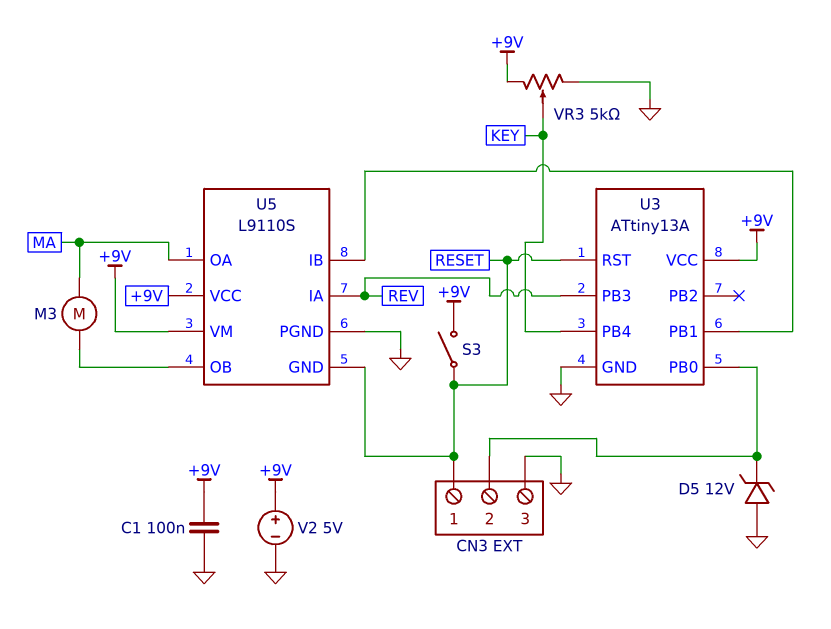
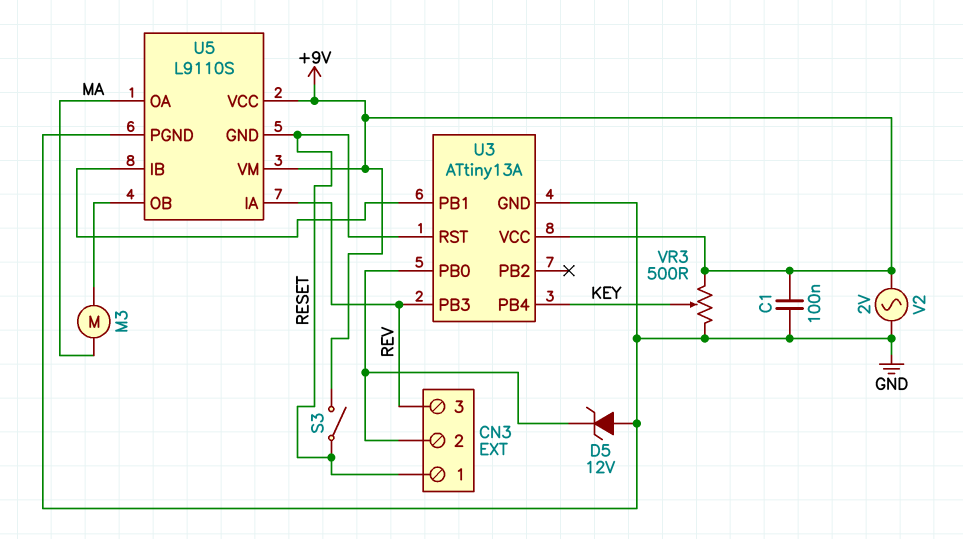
CN3 pin 3: GND -> REV
V2: 5V (plus +9V, minus GND) -> AC 2V (+9V, GND)
VR3: 5k (+9V, GND, wiper KEY) -> 500 (+9V, GND, wiper KEY)

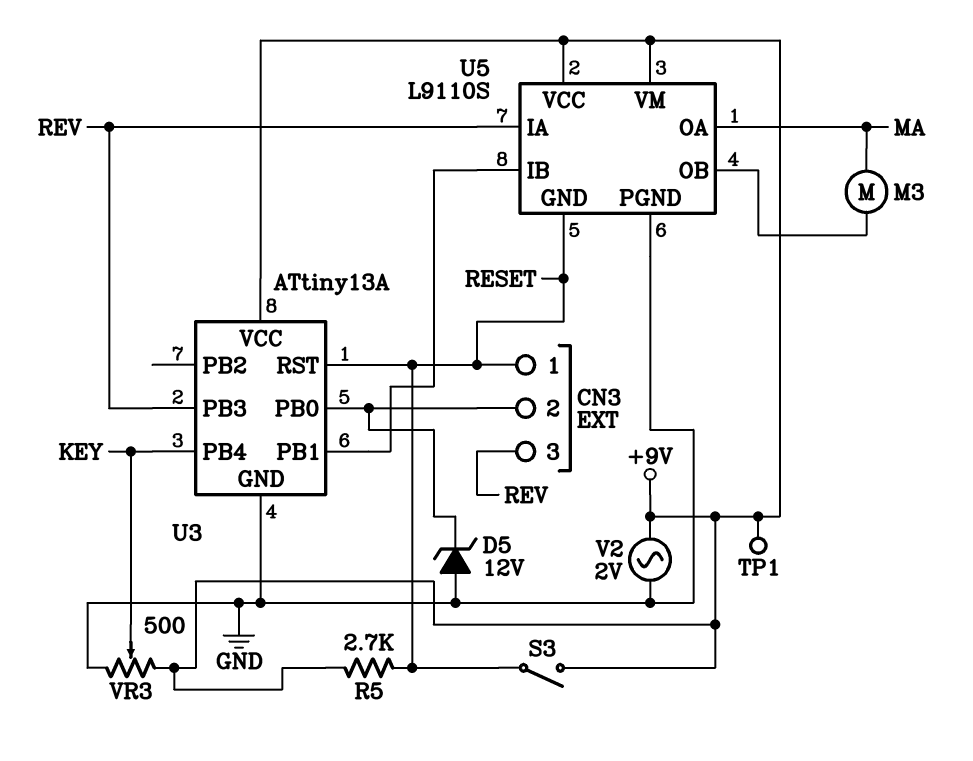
C1: 100nF (+9V, GND) -> none
R5: none -> 2.7k (+9V, RESET)
TP1: none -> test point (+9V)

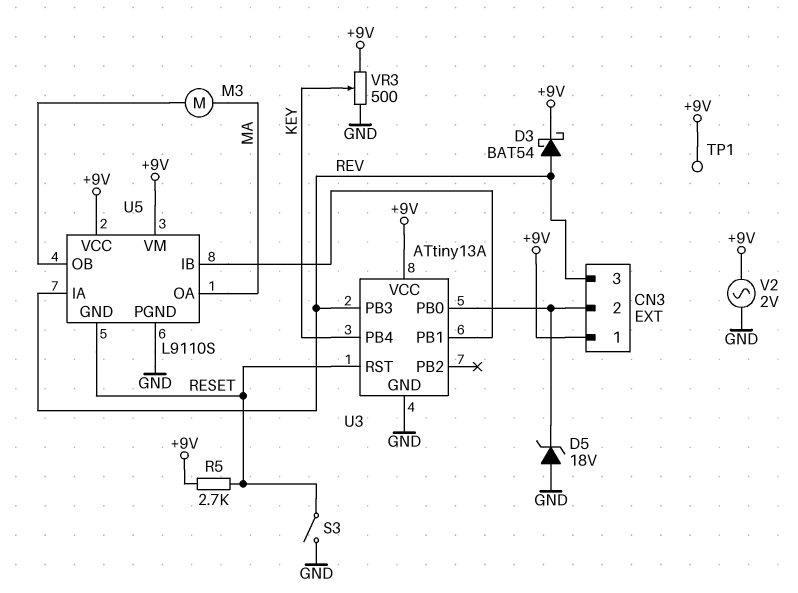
CN3 pin 1: RESET -> +9V
D3: none -> schottky BAT54 (A REV, K +9V)
D5: zener 12V (A GND, K CN3/2) -> zener 18V (A GND, K CN3/2)
S3: switch (+9V, RESET) -> switch (GND, RESET)

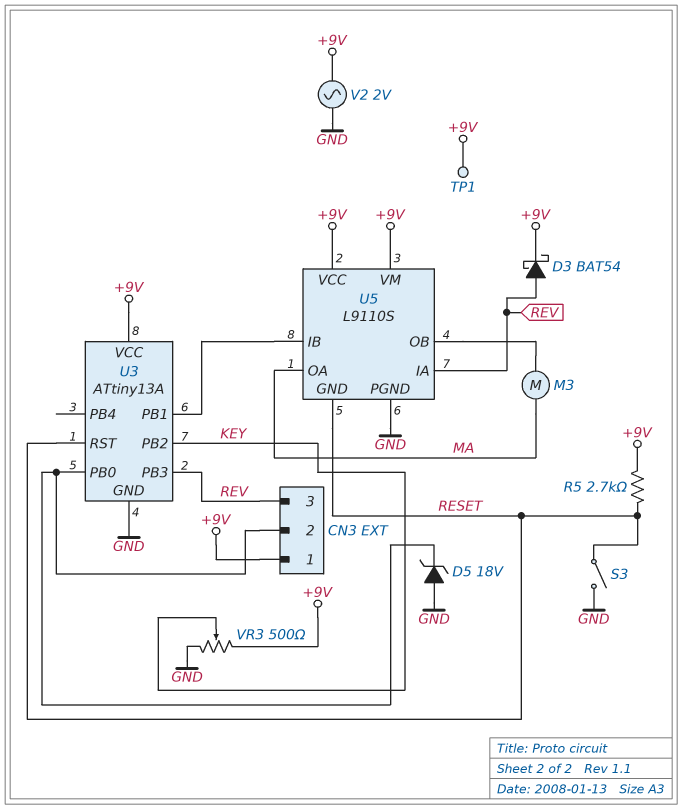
U3 pin PB2: none -> KEY
U3 pin PB4: KEY -> none

